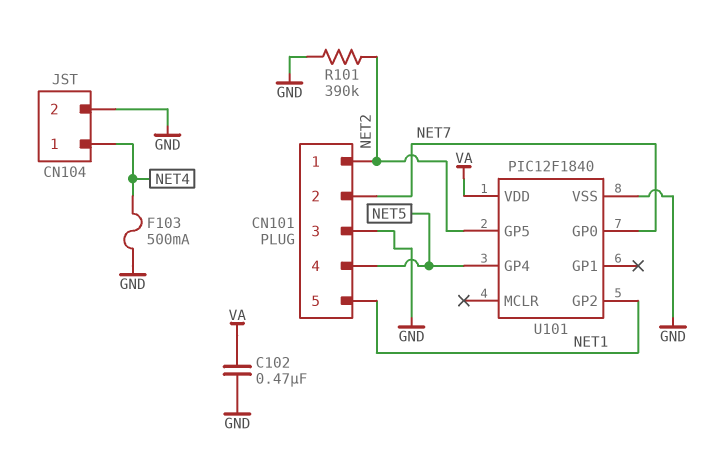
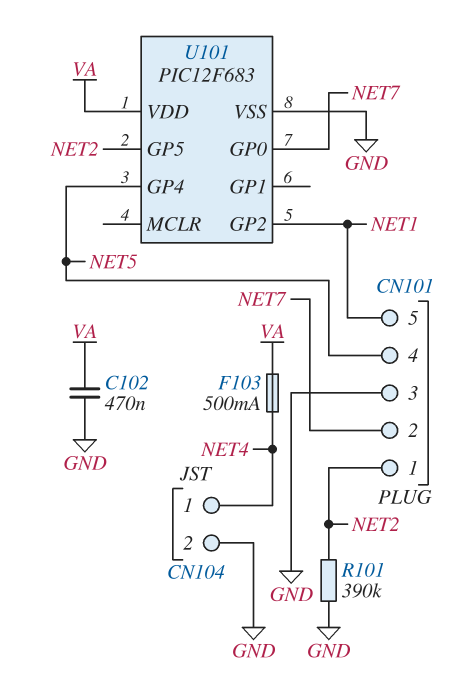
F103: 500mA (GND, NET4) -> 500mA (NET4, VA)
U101: PIC12F1840 -> PIC12F683

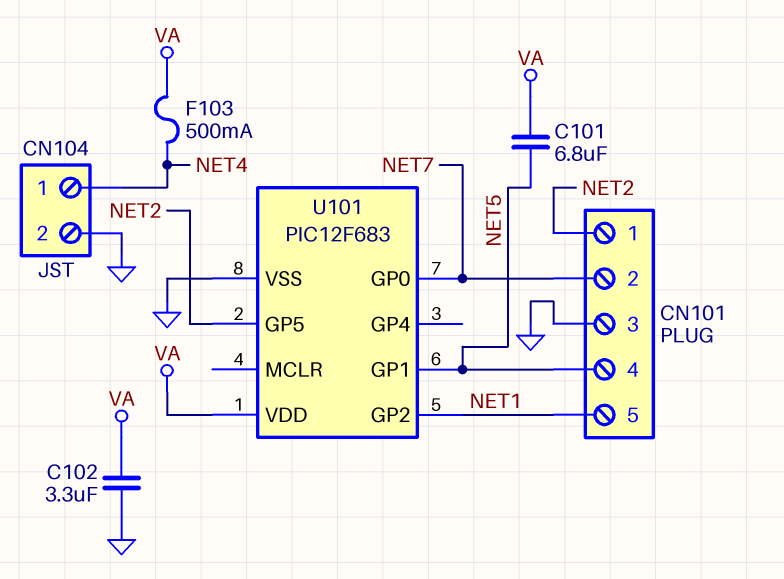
C101: none -> 6.8uF (NET5, VA)
C102: 470nF (GND, VA) -> 3.3uF (GND, VA)
R101: 390k (GND, NET2) -> none
U101 pin GP1: none -> NET5
U101 pin GP4: NET5 -> none

